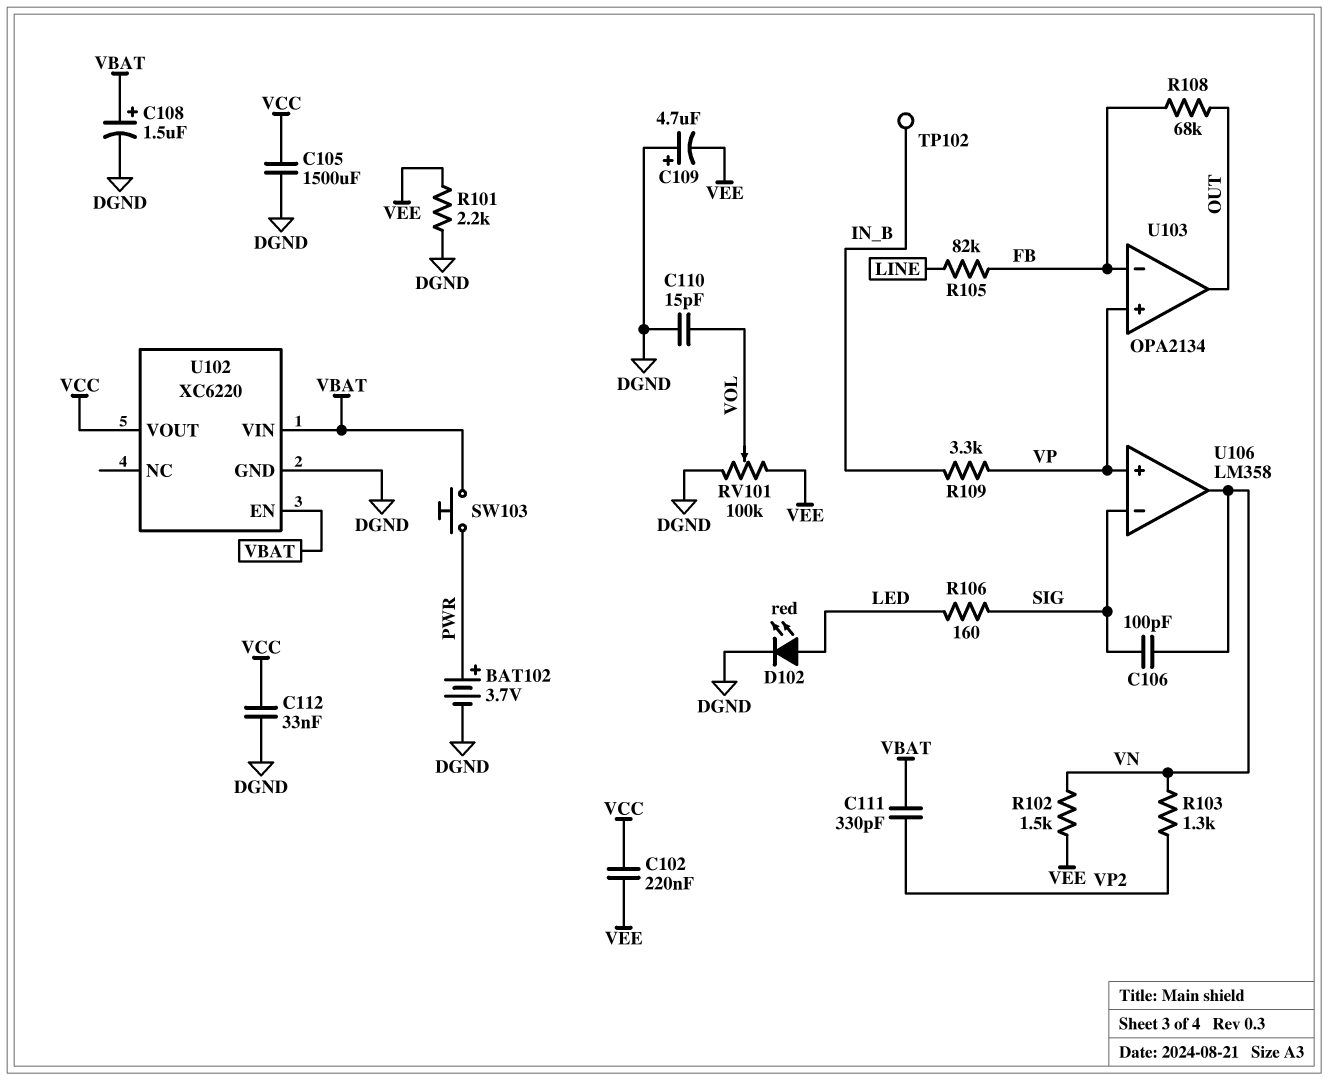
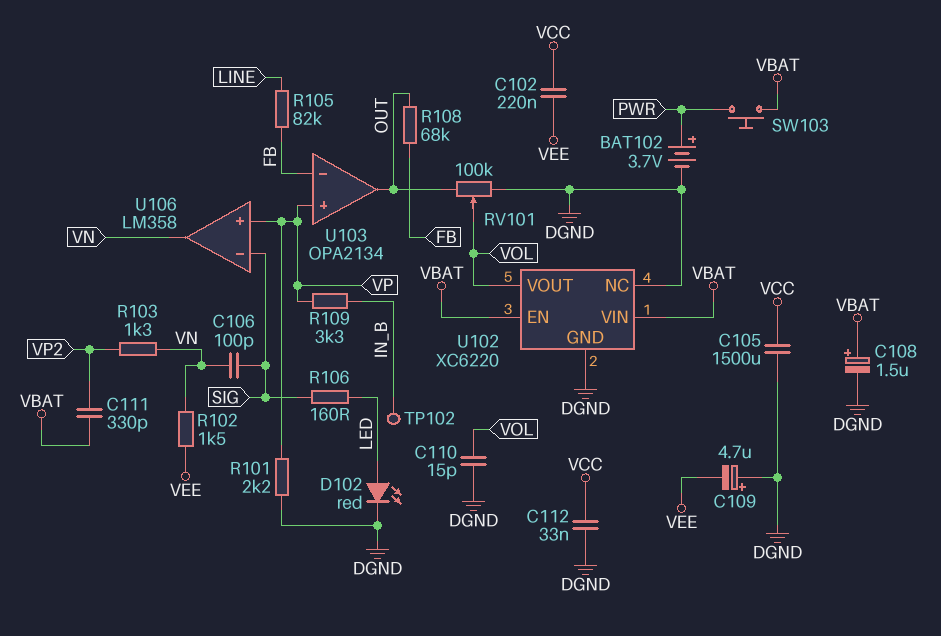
R101: 2.2k (DGND, VEE) -> 2.2k (DGND, VP)
RV101: 100k (DGND, VEE, wiper VOL) -> 100k (DGND, OUT, wiper VOL)
U102 pin NC: none -> DGND
U102 pin VOUT: VCC -> VOL

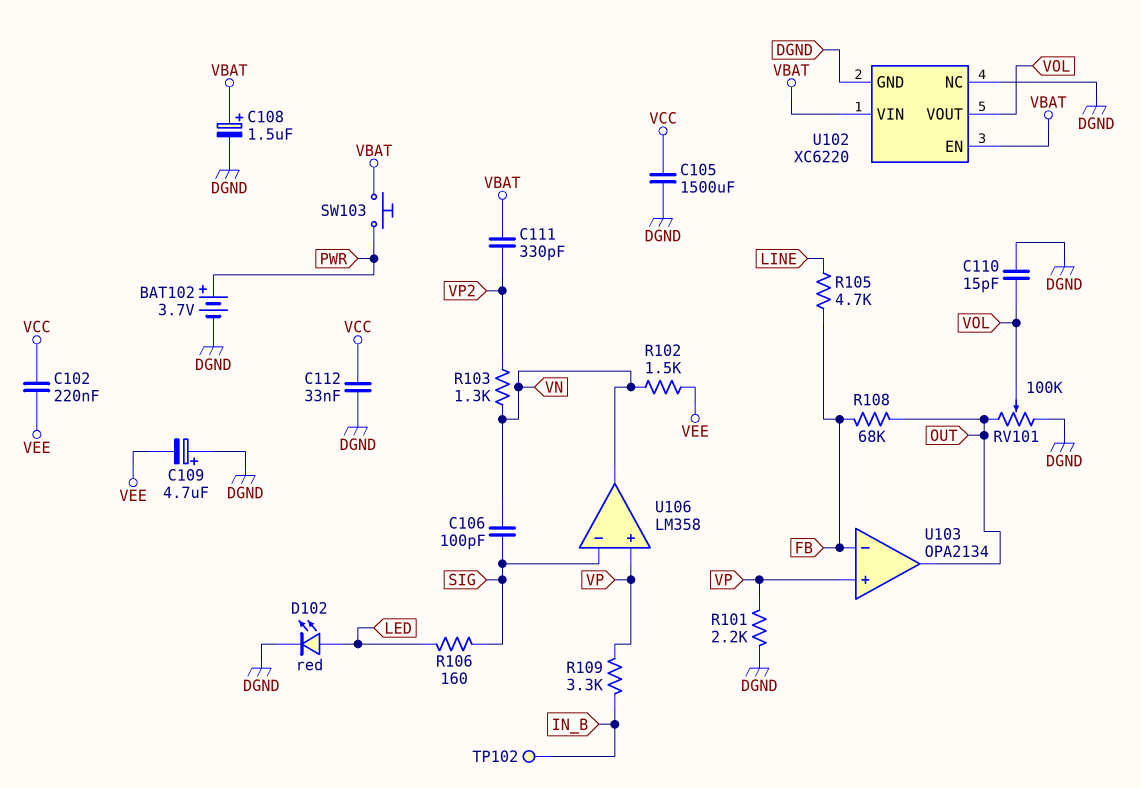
R105: 82k (FB, LINE) -> 4.7k (FB, LINE)

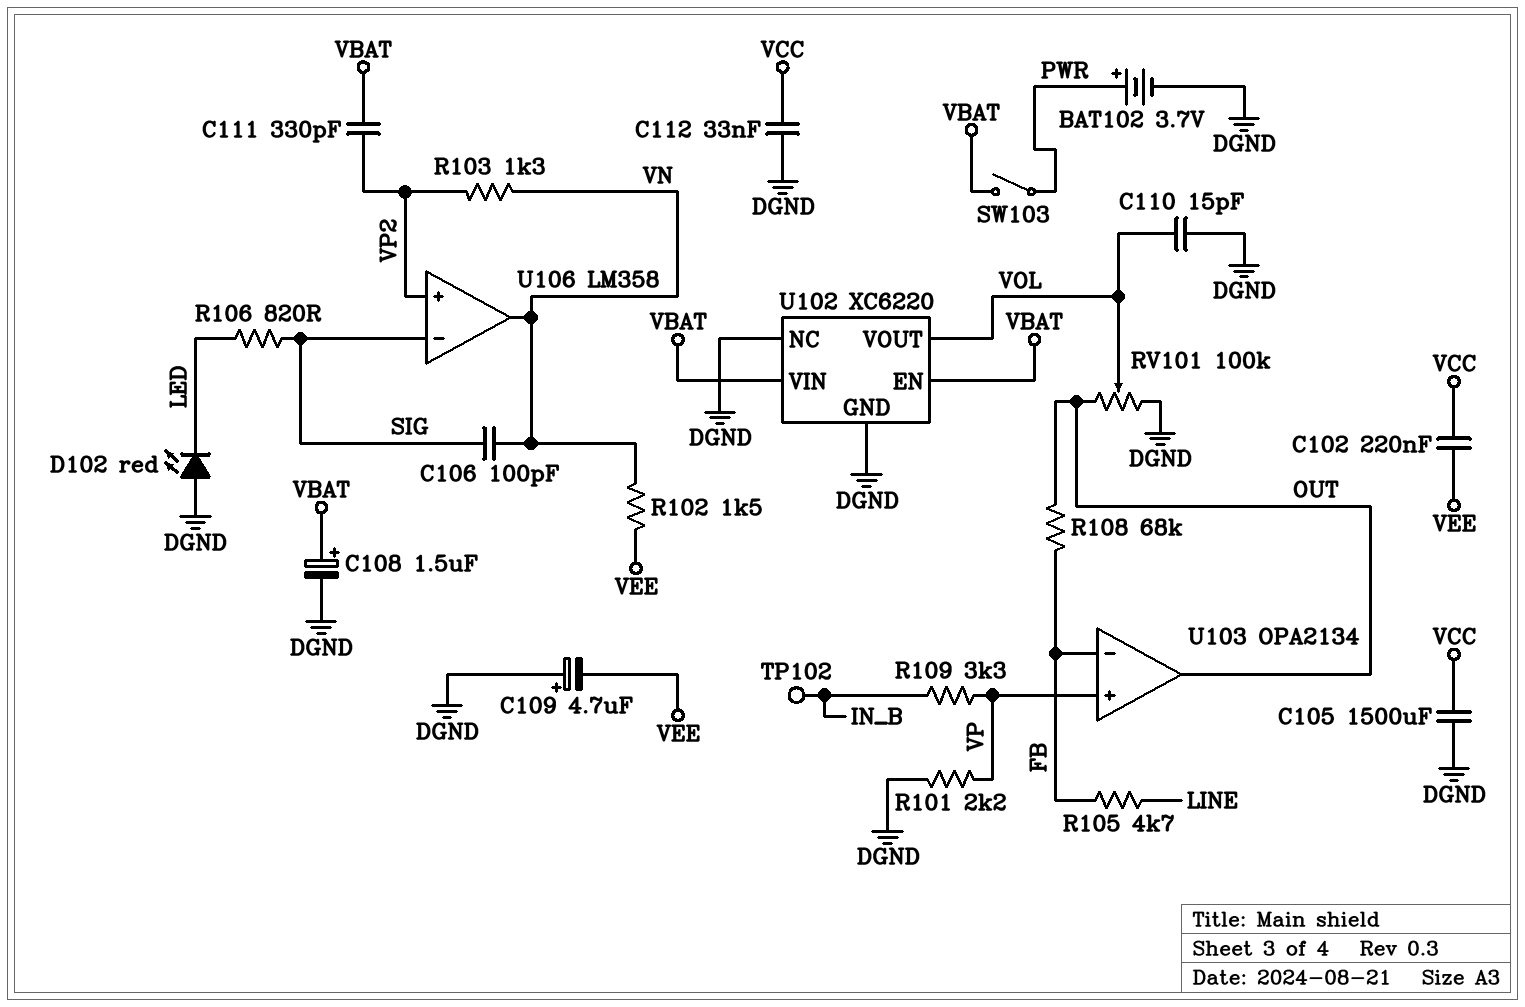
D102: LED red (A LED, K DGND) -> LED red (A DGND, K LED)
R106: 160 (LED, SIG) -> 820 (LED, SIG)
SW103: button (PWR, VBAT) -> switch (PWR, VBAT)
U106 pin in+: VP -> VP2

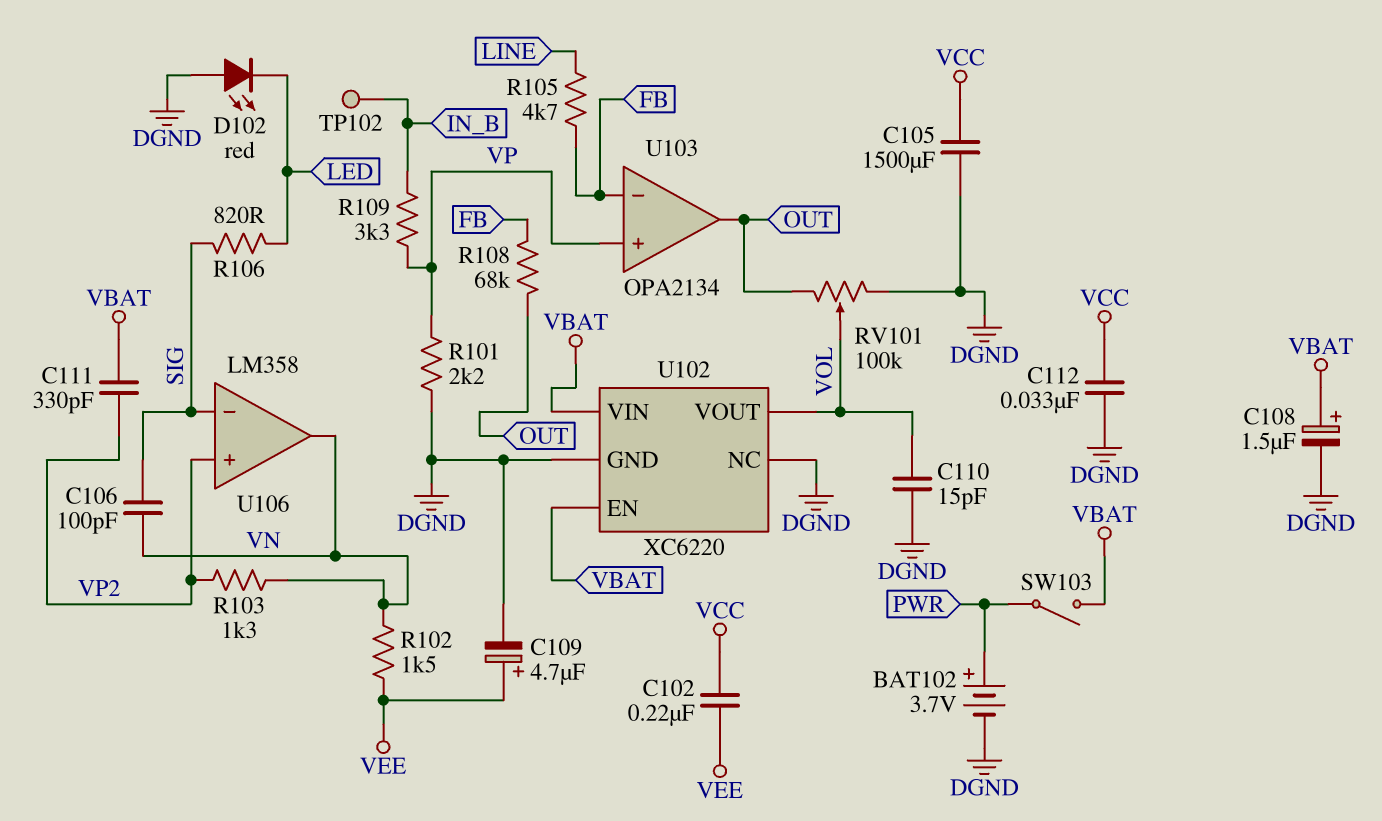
C109: 4.7uF (plus DGND, minus VEE) -> 4.7uF (plus VEE, minus DGND)

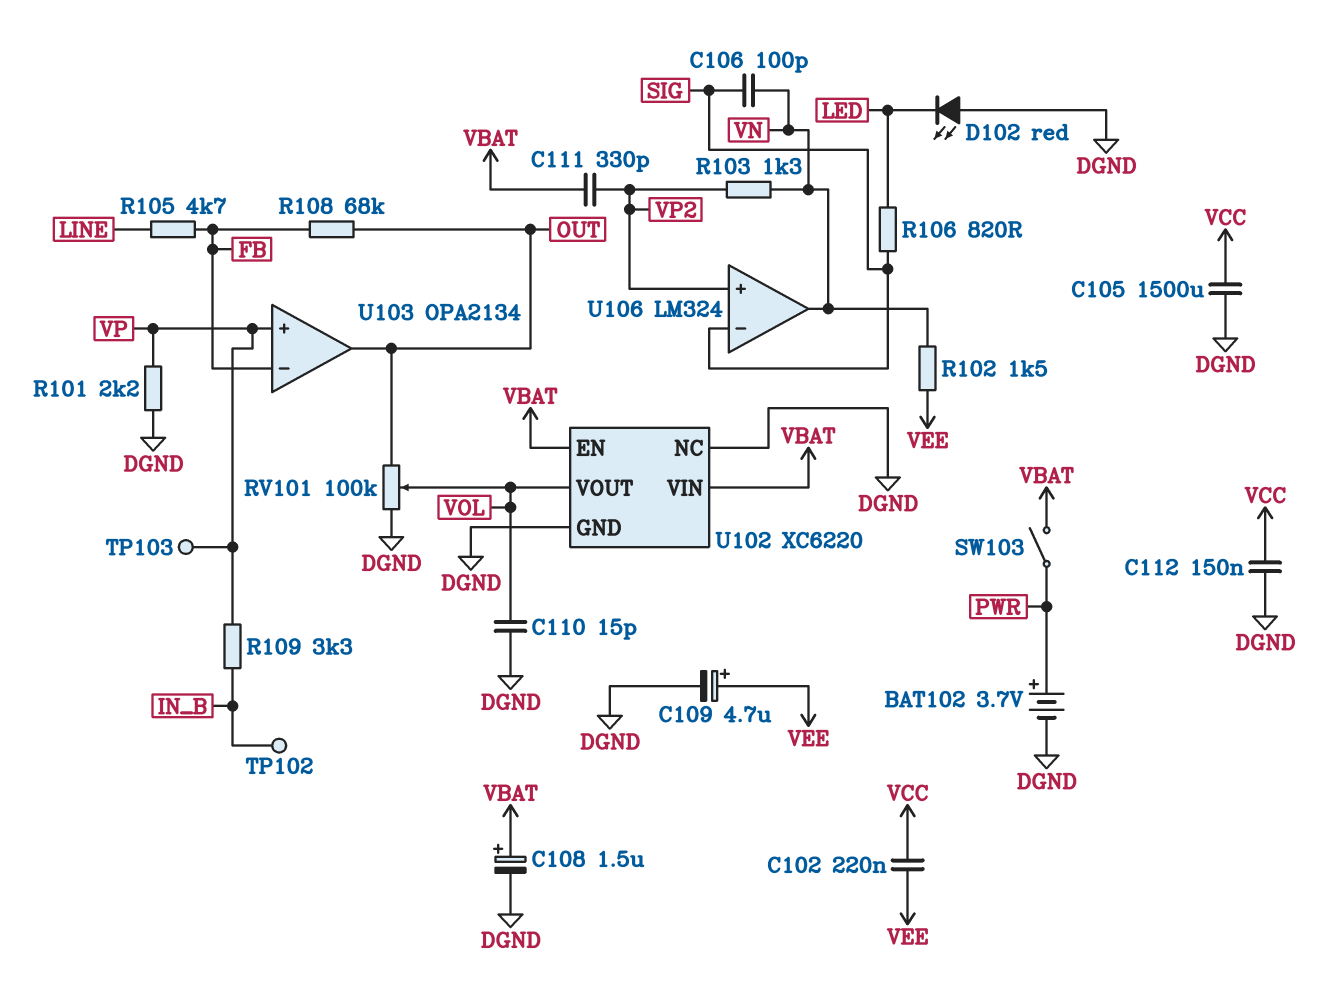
C112: 33nF (DGND, VCC) -> 150nF (DGND, VCC)
TP103: none -> test point (VP)
U106: LM358 -> LM324

